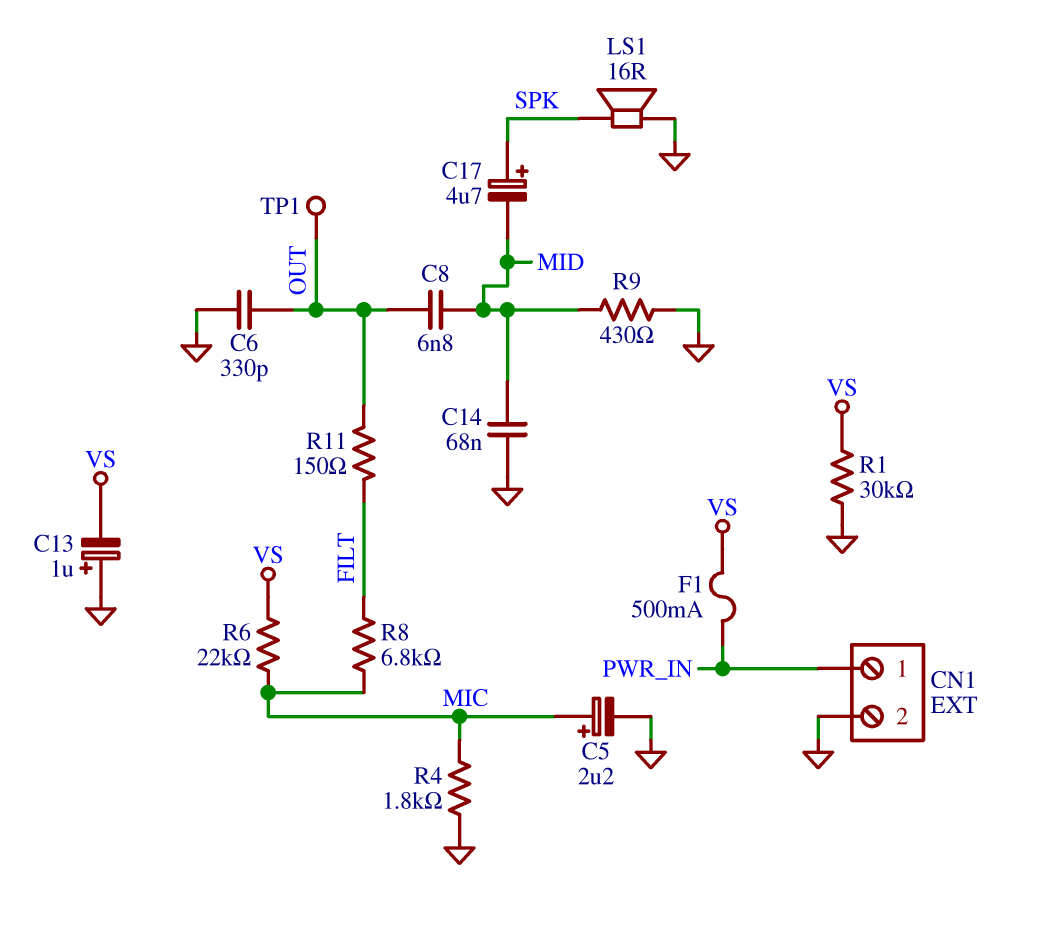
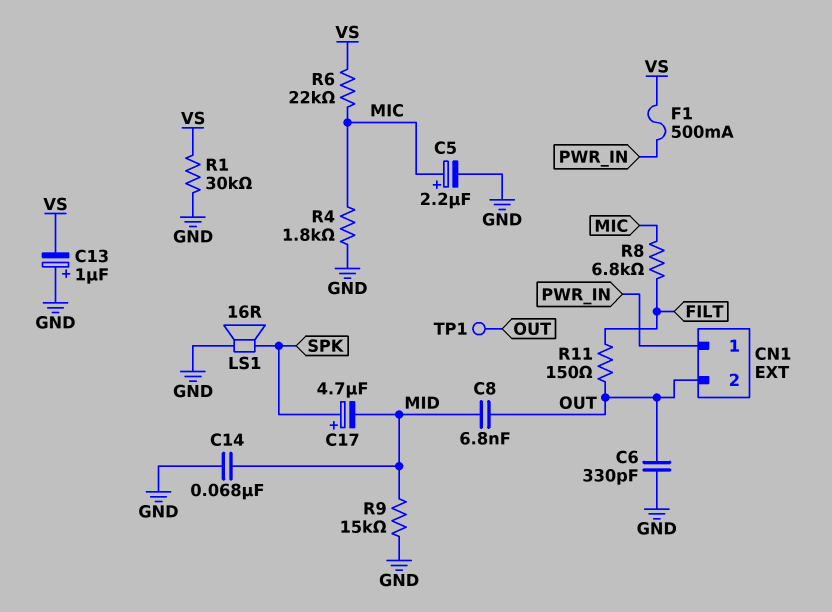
CN1 pin 2: GND -> OUT
R9: 430 (GND, MID) -> 15k (GND, MID)

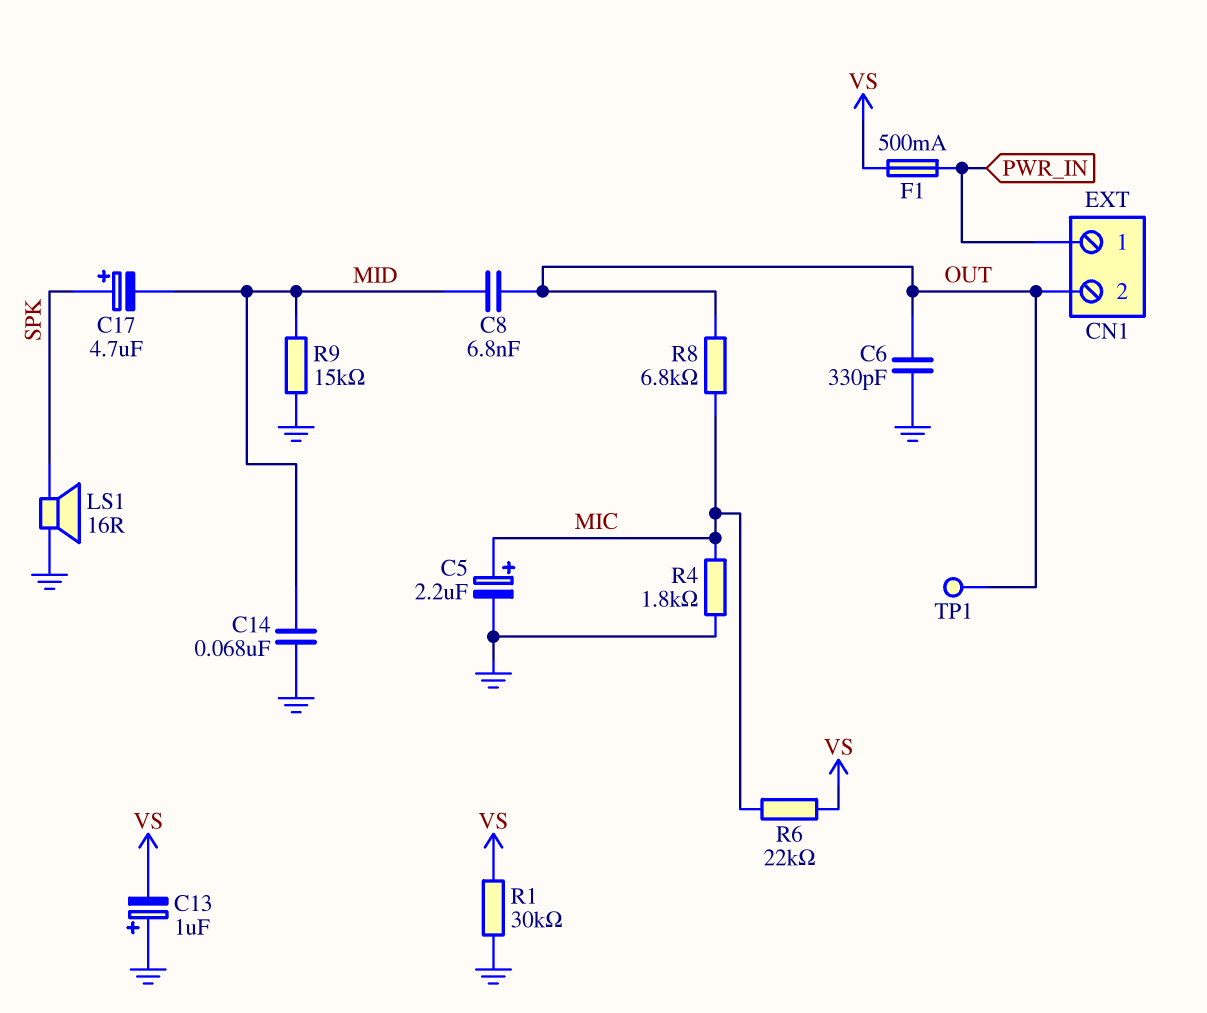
R8: 6.8k (FILT, MIC) -> 6.8k (MIC, OUT)
R11: 150 (FILT, OUT) -> none

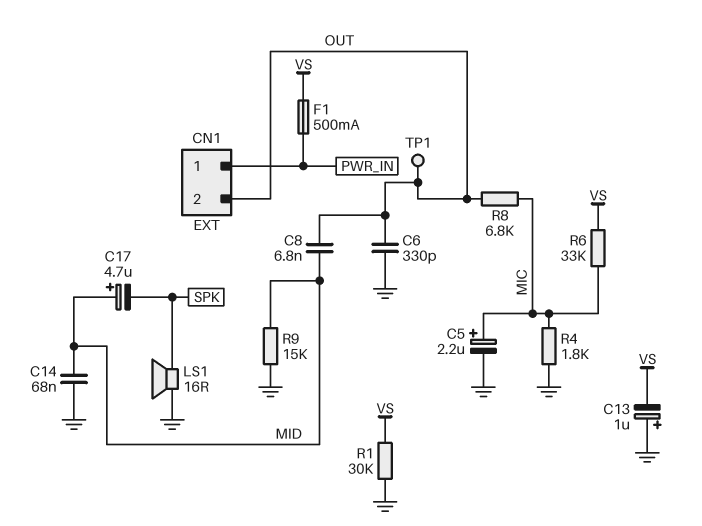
C17: 4.7uF (plus SPK, minus MID) -> 4.7uF (plus MID, minus SPK)
R6: 22k (MIC, VS) -> 33k (MIC, VS)

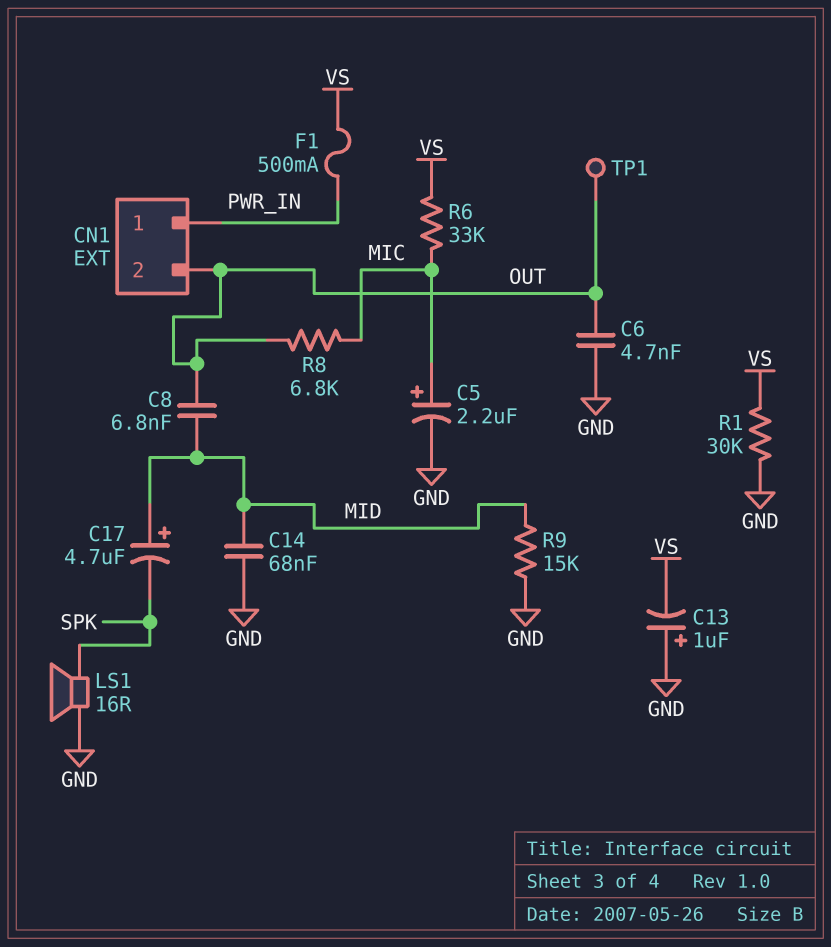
C6: 330pF (GND, OUT) -> 4.7nF (GND, OUT)
R4: 1.8k (GND, MIC) -> none

